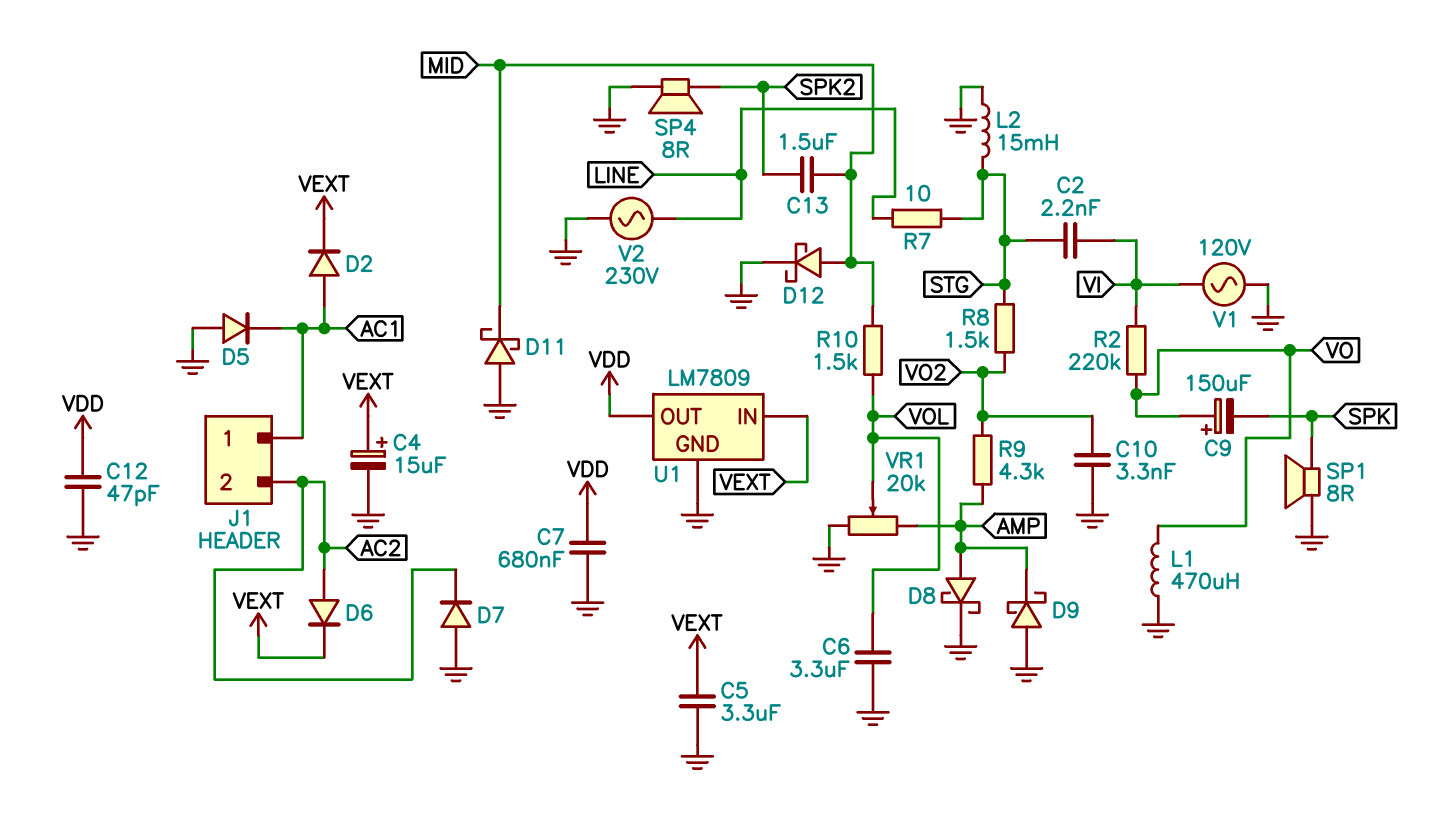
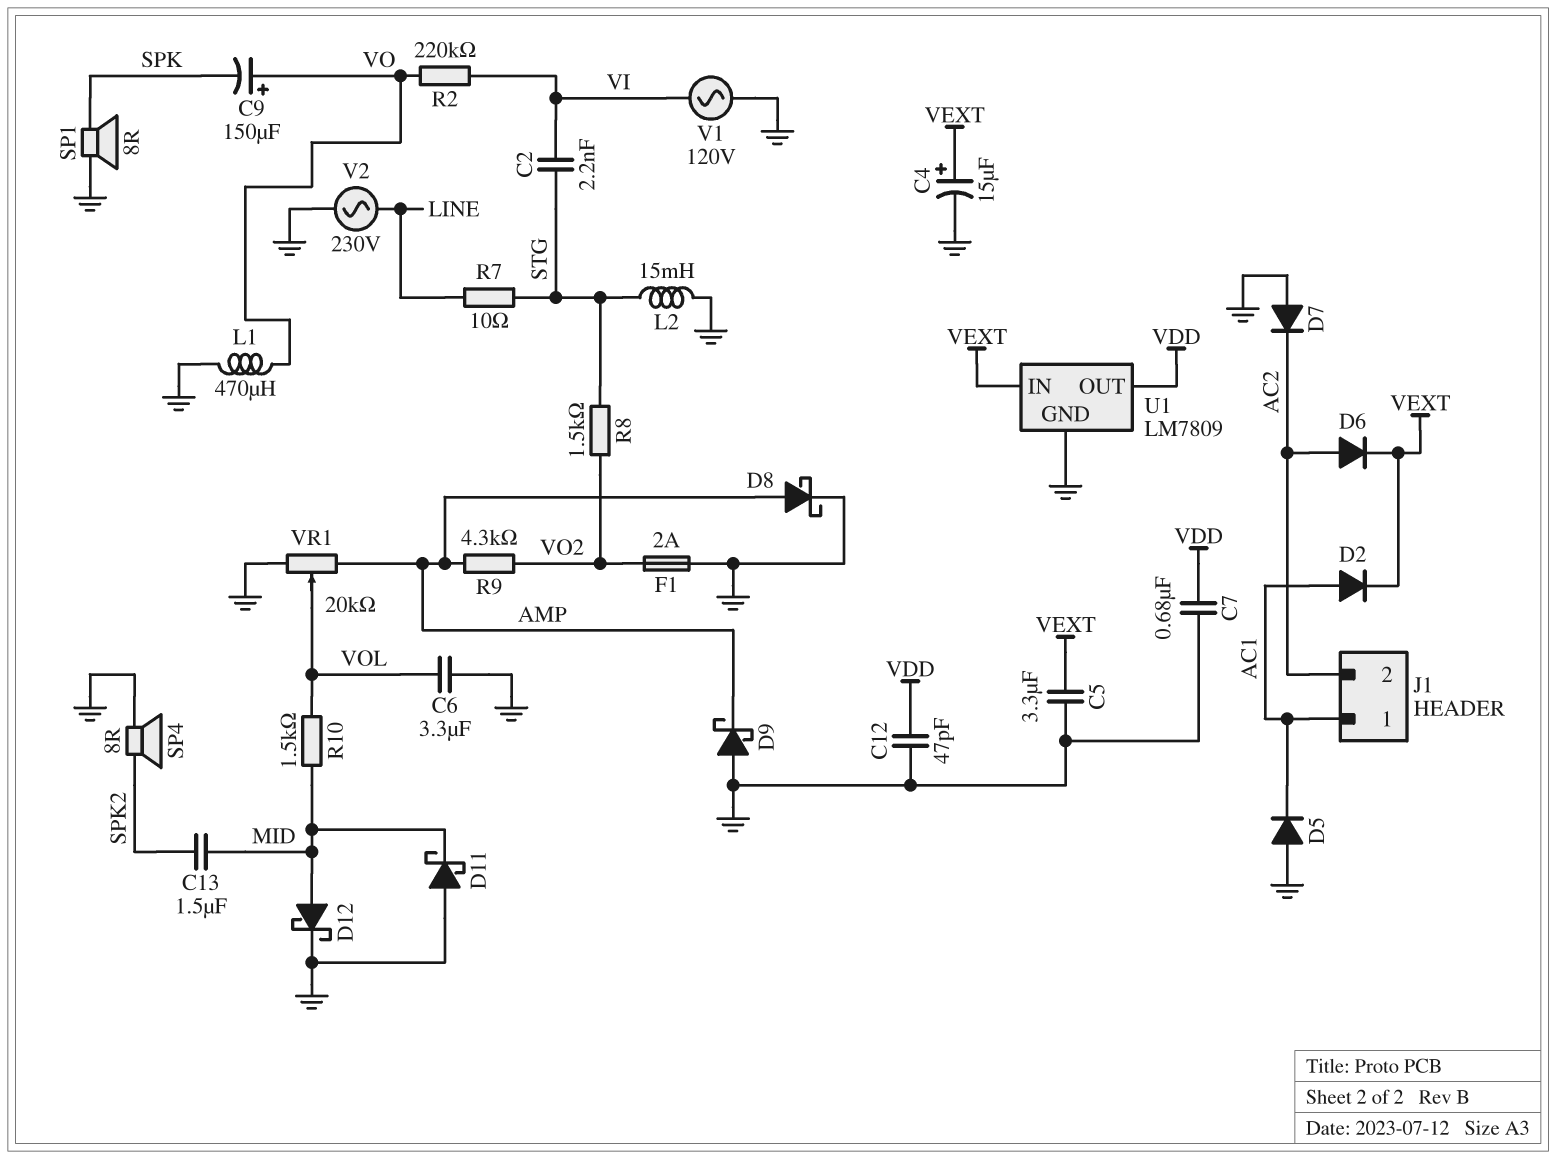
C10: 3.3nF (GND, VO2) -> none
F1: none -> 2A (GND, VO2)

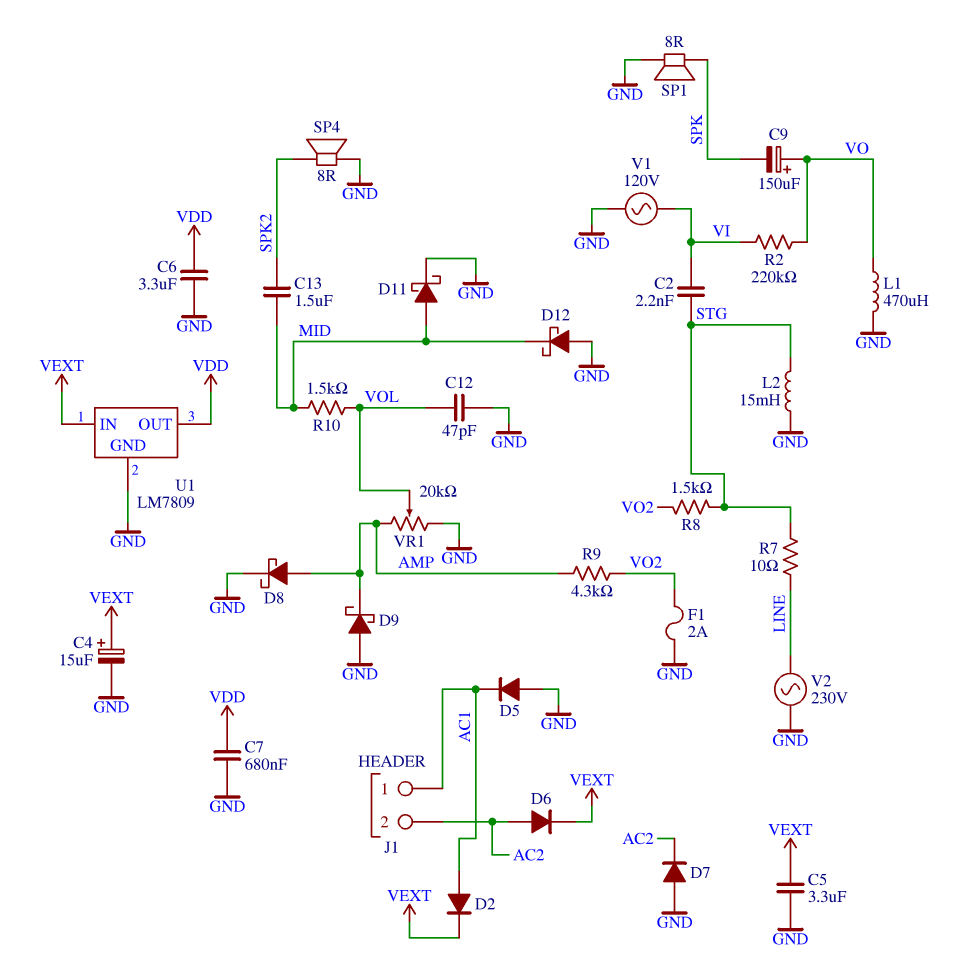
C6: 3.3uF (GND, VOL) -> 3.3uF (GND, VDD)
C12: 47pF (GND, VDD) -> 47pF (GND, VOL)
D11: schottky (A GND, K MID) -> schottky (A MID, K GND)
D12: schottky (A MID, K GND) -> schottky (A GND, K MID)

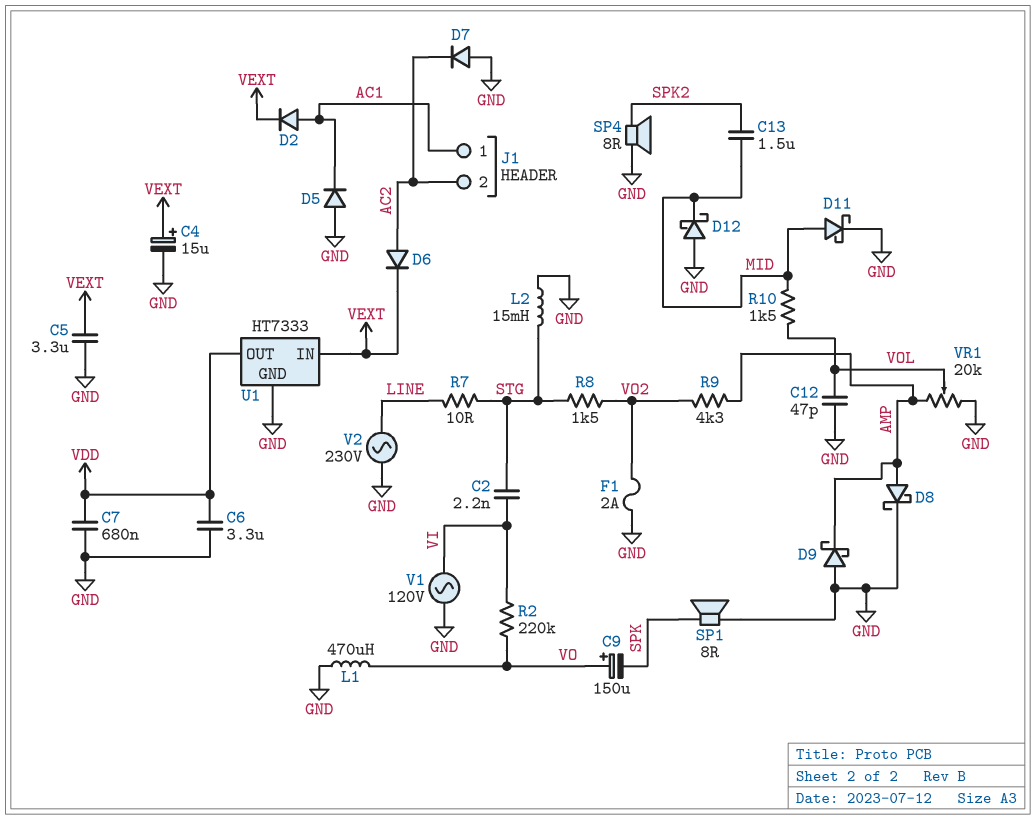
U1: LM7809 -> HT7333

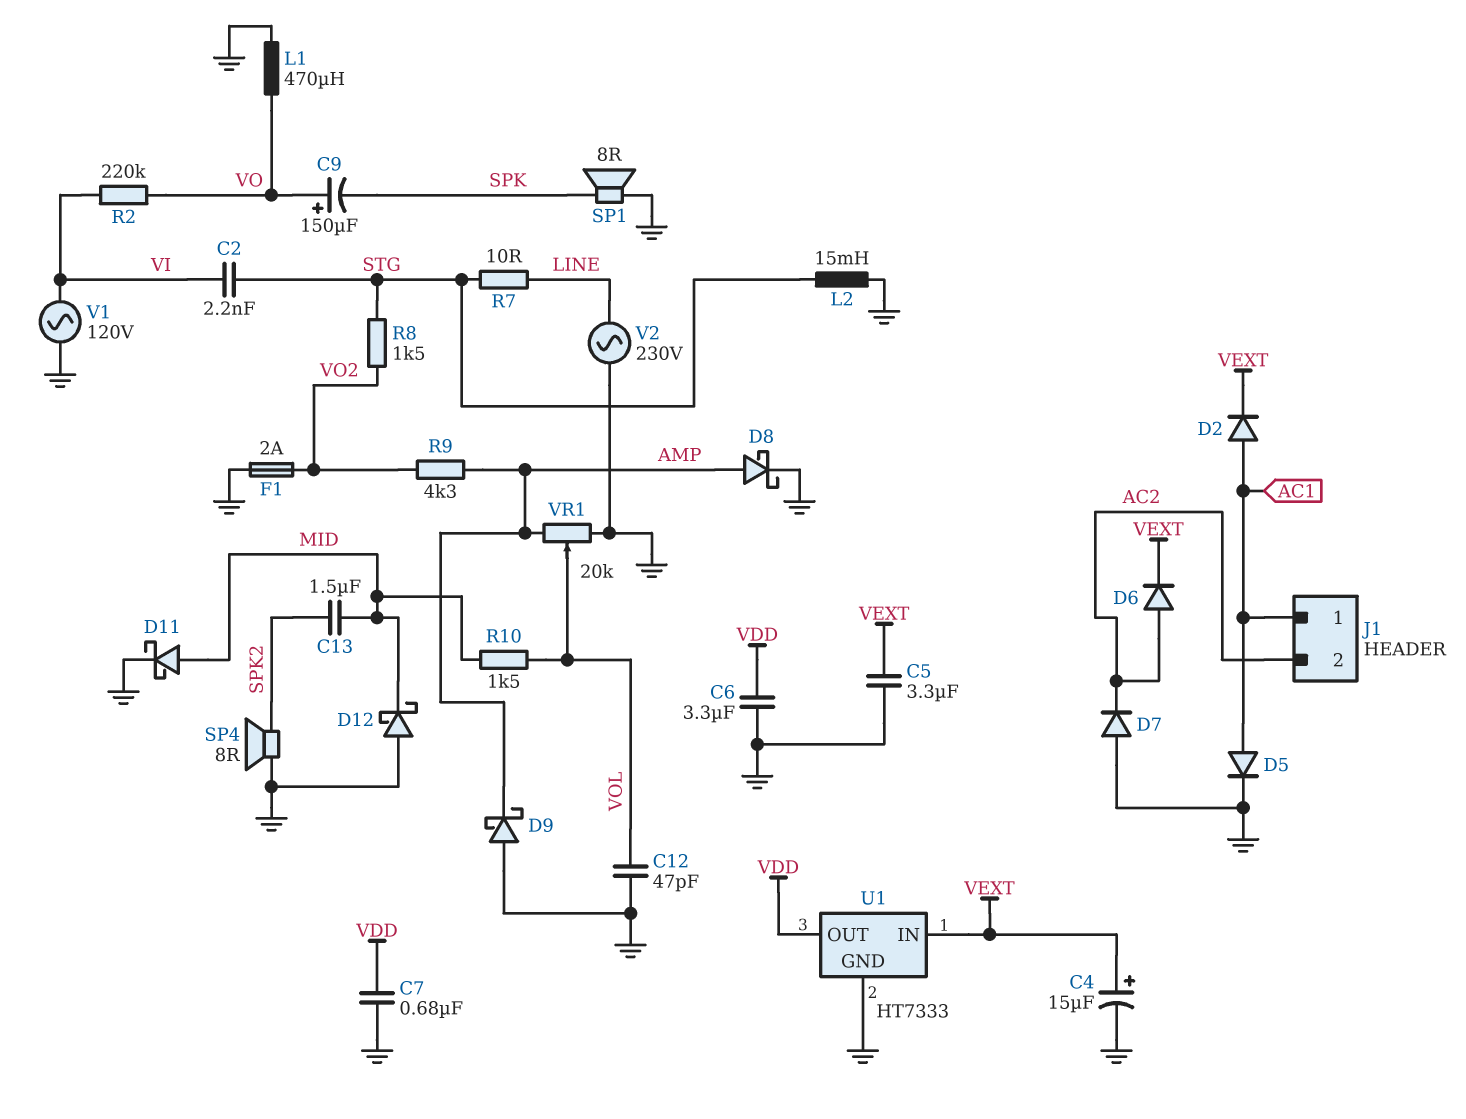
D5: diode (A GND, K AC1) -> diode (A AC1, K GND)

